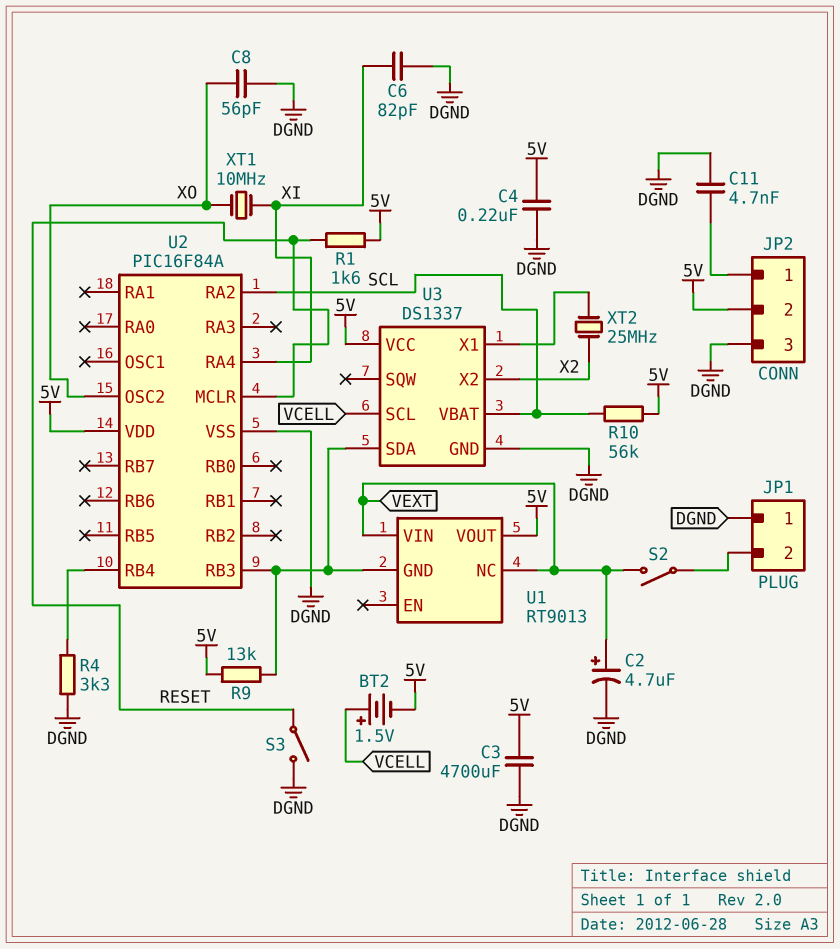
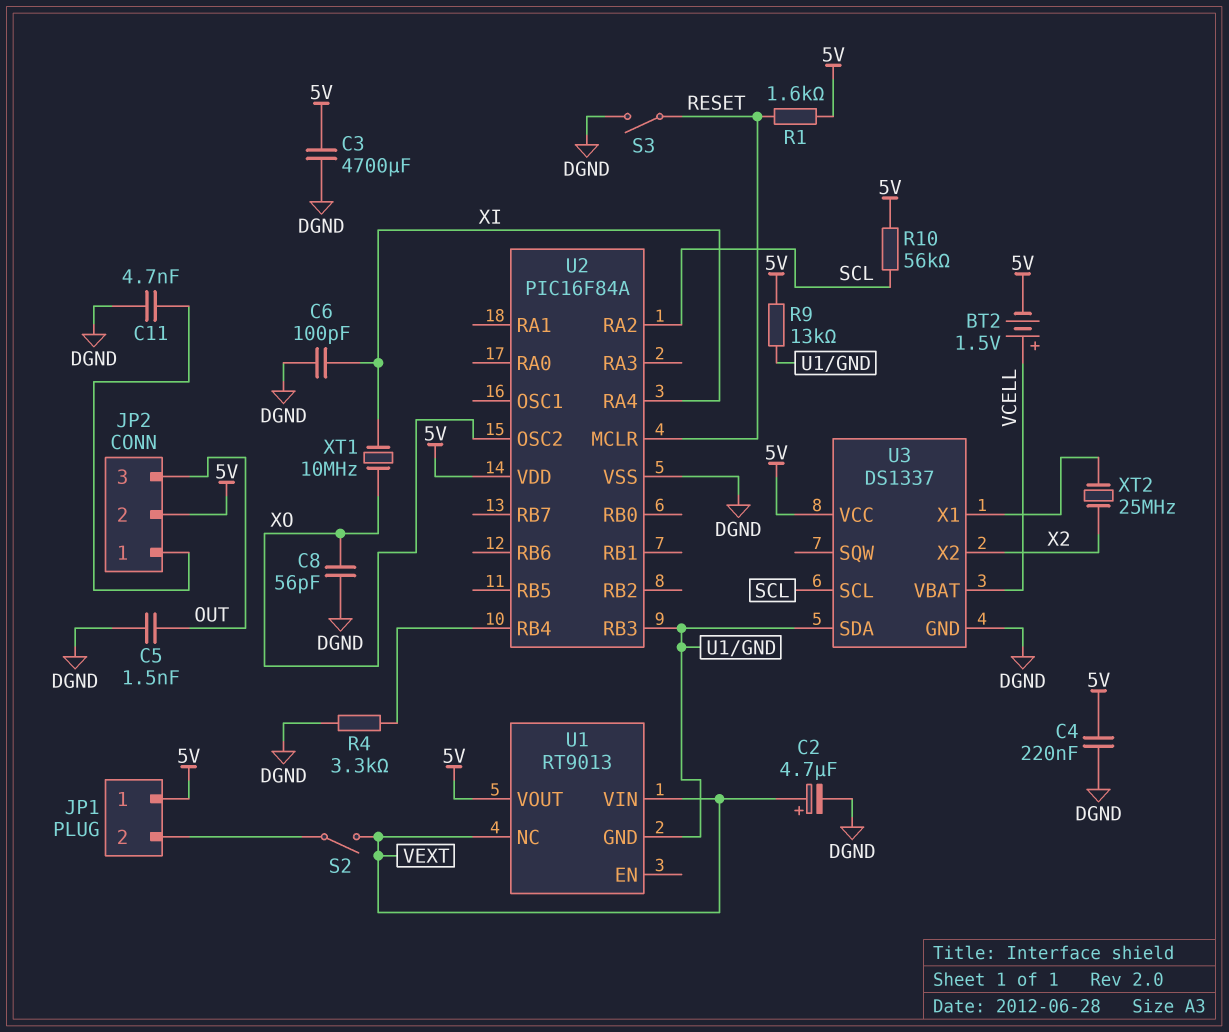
C5: none -> 1.5nF (DGND, OUT)
C6: 82pF (DGND, XI) -> 100pF (DGND, XI)
JP1 pin 1: DGND -> 5V
JP2 pin 3: DGND -> OUT
U3 pin SCL: VCELL -> SCL
U3 pin VBAT: SCL -> VCELL

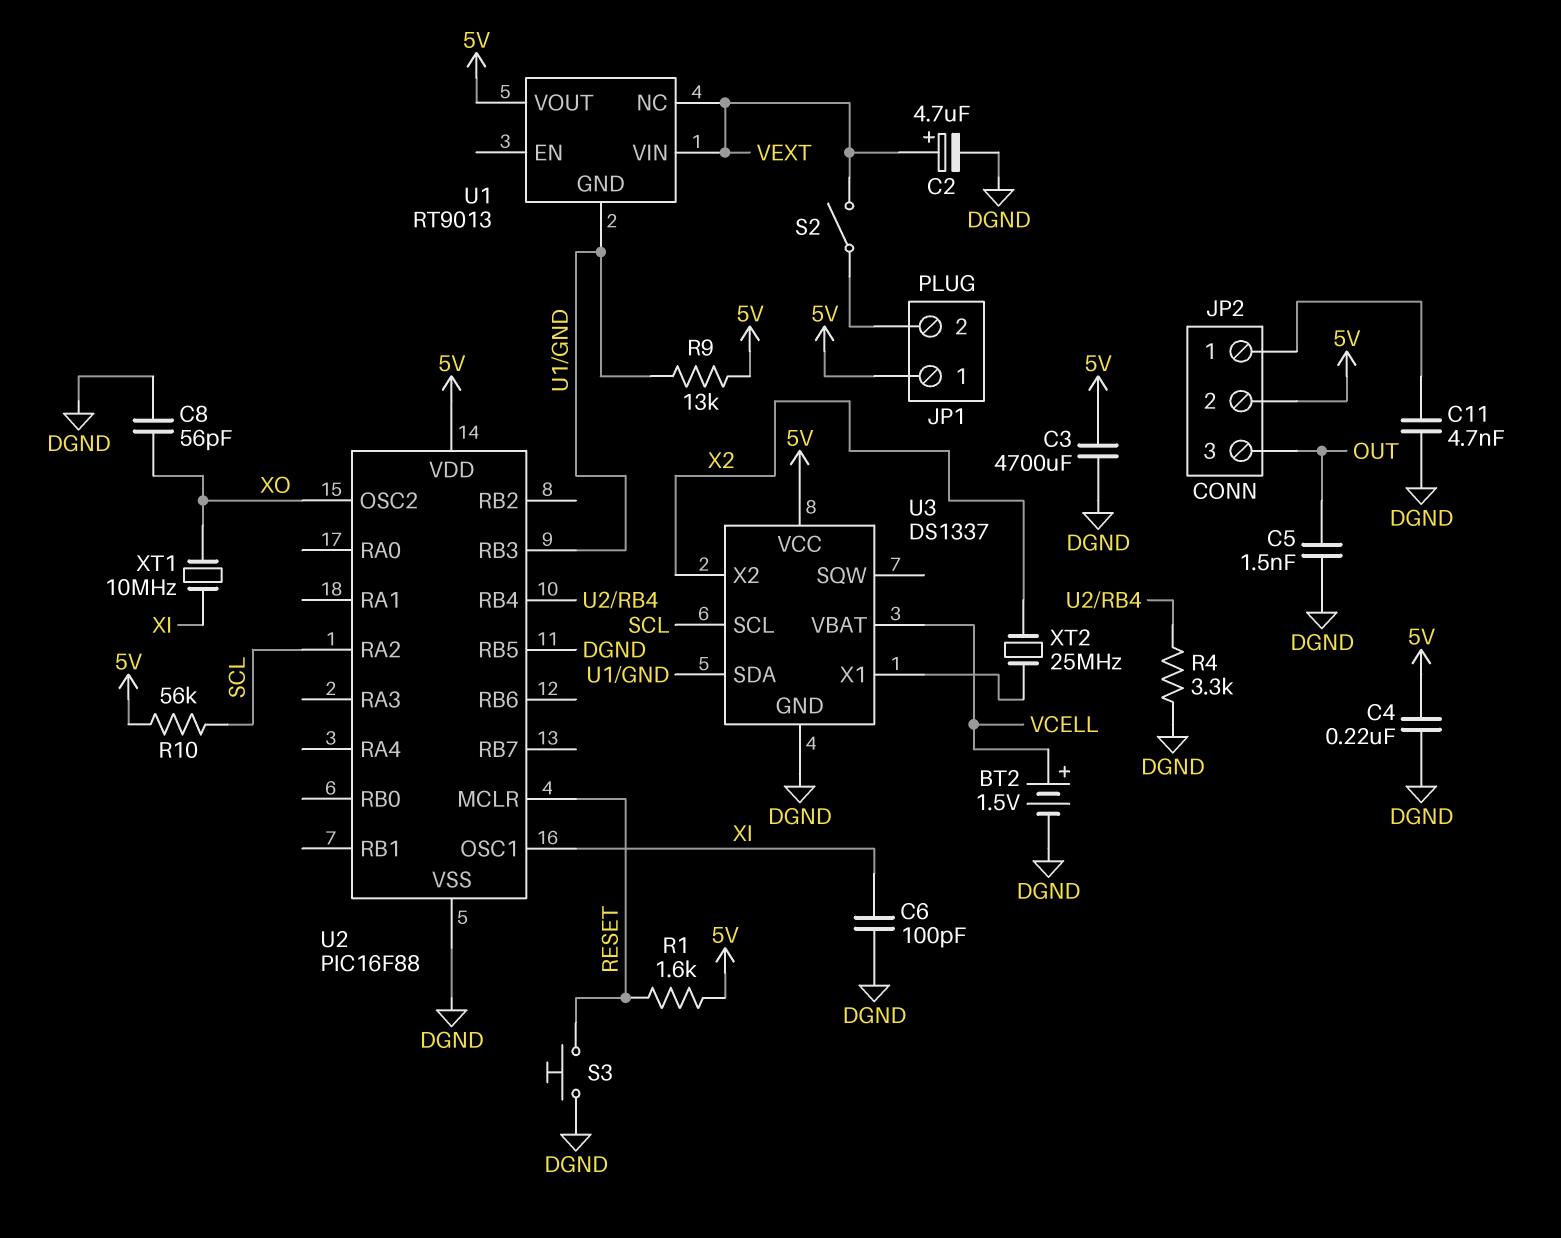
BT2: 1.5V (plus VCELL, minus 5V) -> 1.5V (plus VCELL, minus DGND)
S3: switch (DGND, RESET) -> button (DGND, RESET)
U2: PIC16F84A -> PIC16F88
U2 pin OSC1: none -> XI
U2 pin RA4: XI -> none
U2 pin RB5: none -> DGND

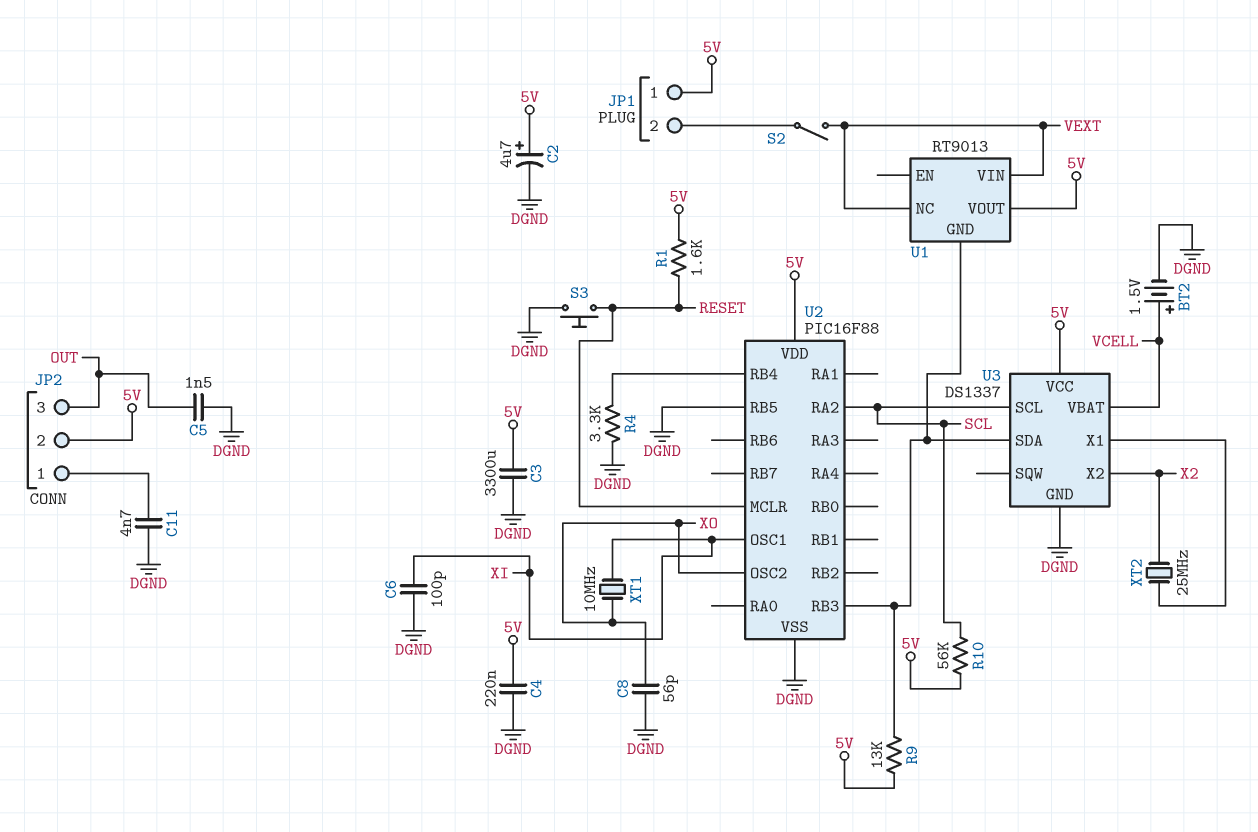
C2: 4.7uF (plus VEXT, minus DGND) -> 4.7uF (plus 5V, minus DGND)
C3: 4700uF (5V, DGND) -> 3300uF (5V, DGND)

